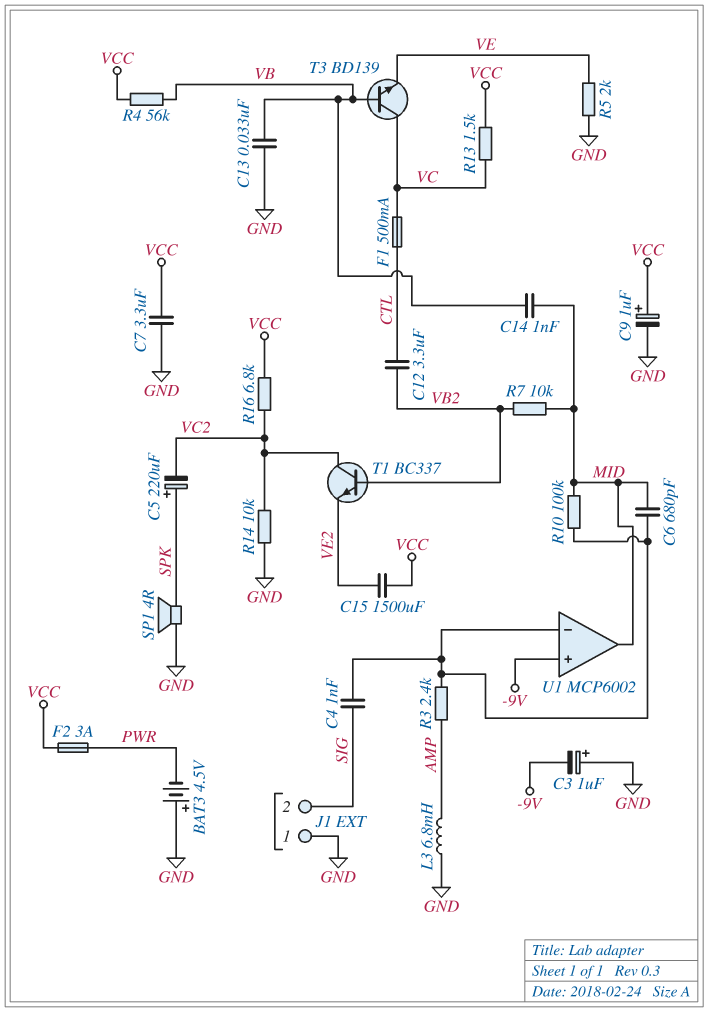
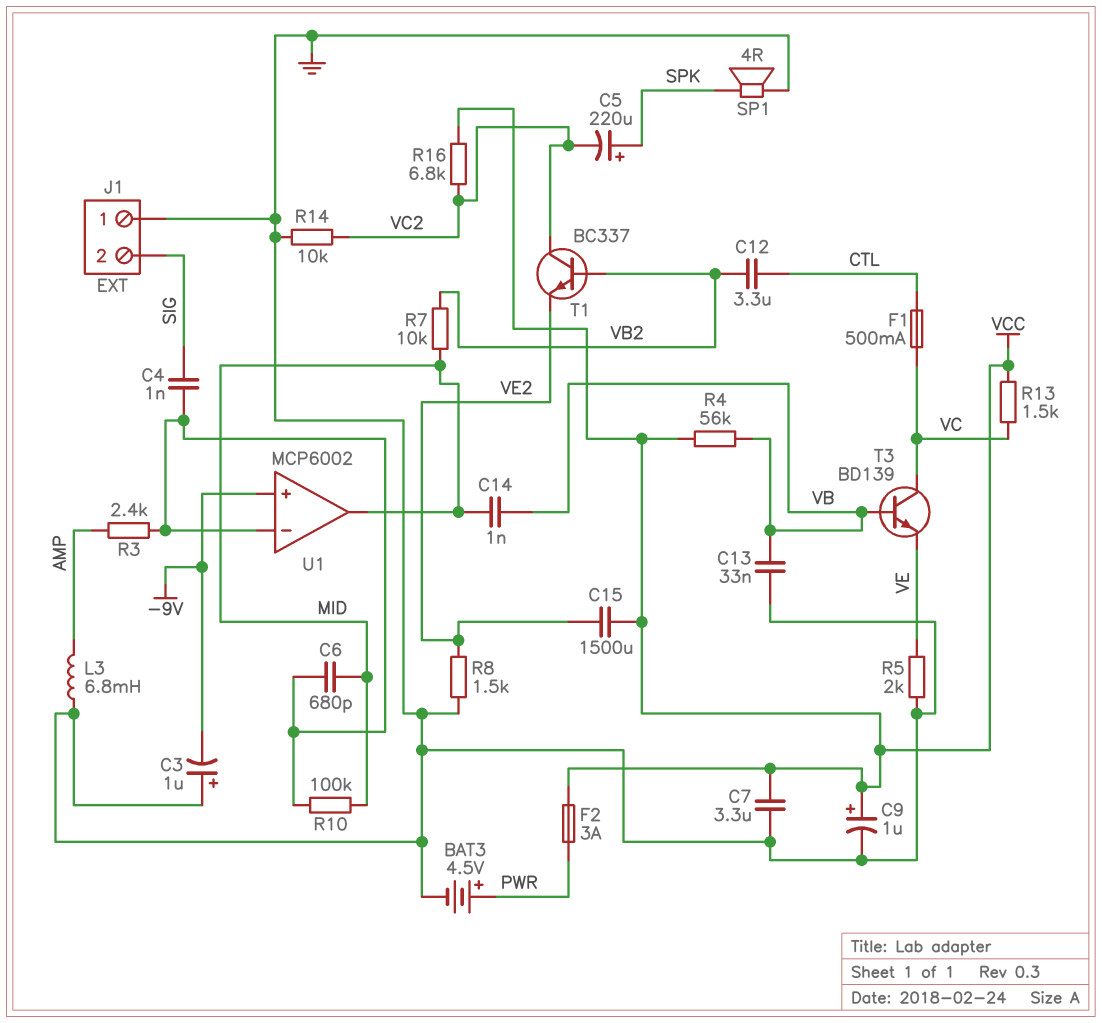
BAT3: 4.5V (plus GND, minus PWR) -> 4.5V (plus PWR, minus GND)
R8: none -> 1.5k (GND, VE2)

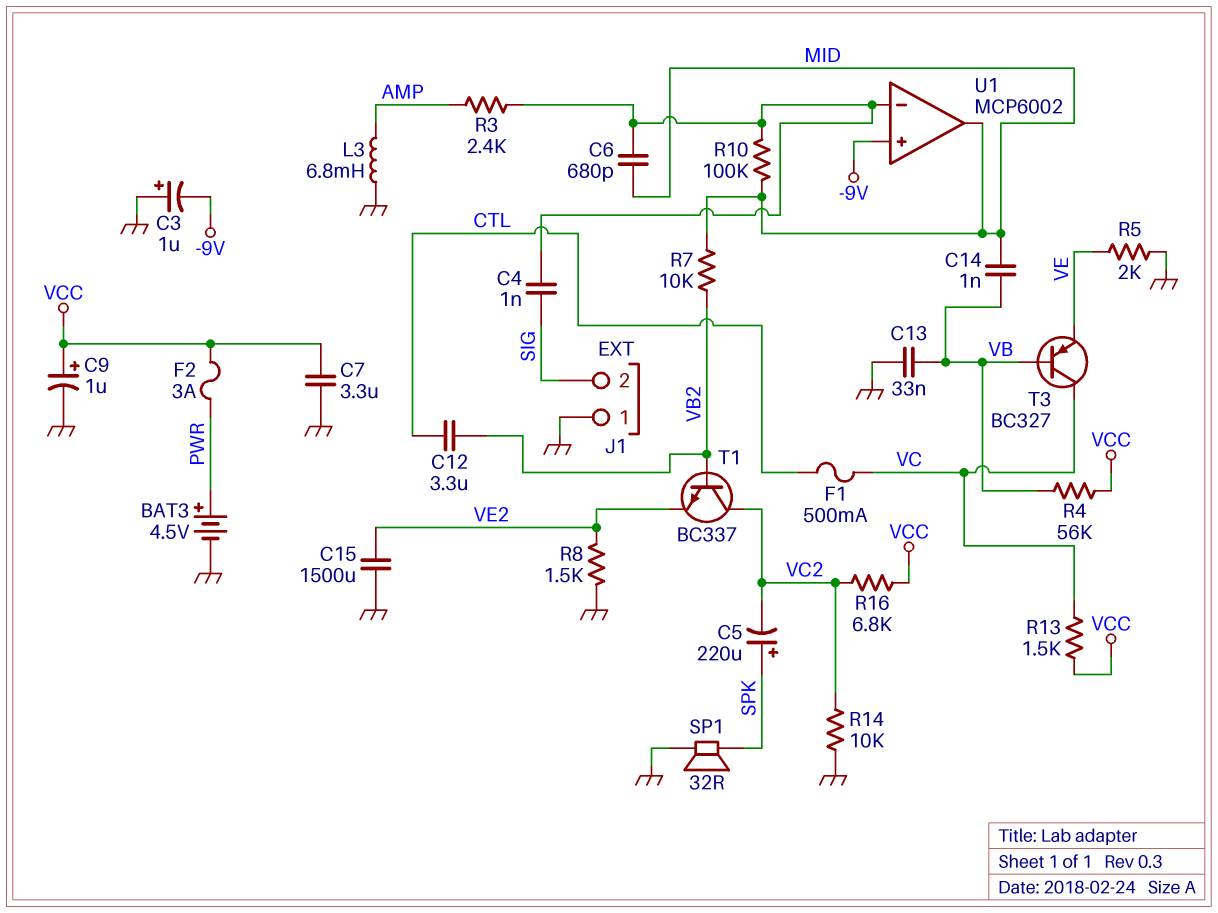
C15: 1500uF (VCC, VE2) -> 1500uF (GND, VE2)
SP1: speaker 4R (GND, SPK) -> speaker 32R (GND, SPK)
T3: NPN BD139 (B VB, C VC, E VE) -> PNP BC327 (B VB, C VC, E VE)

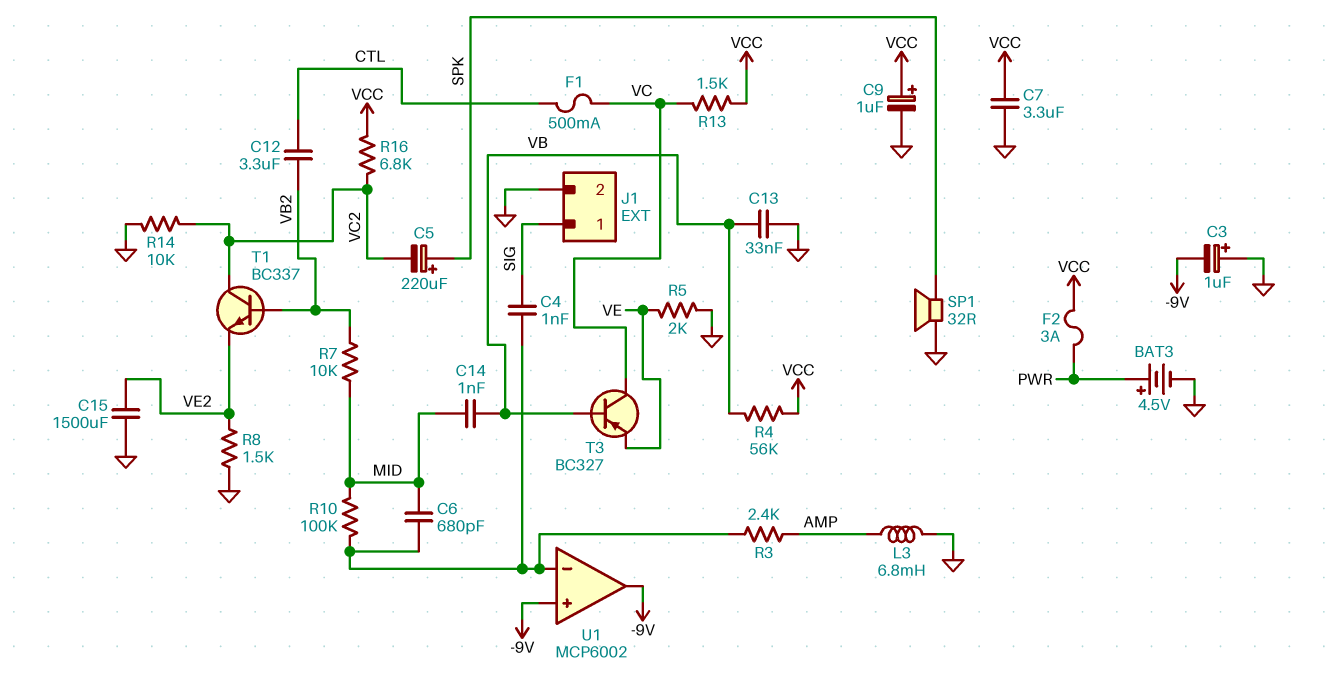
J1 pin 1: GND -> SIG
J1 pin 2: SIG -> GND
U1 pin out: MID -> -9V

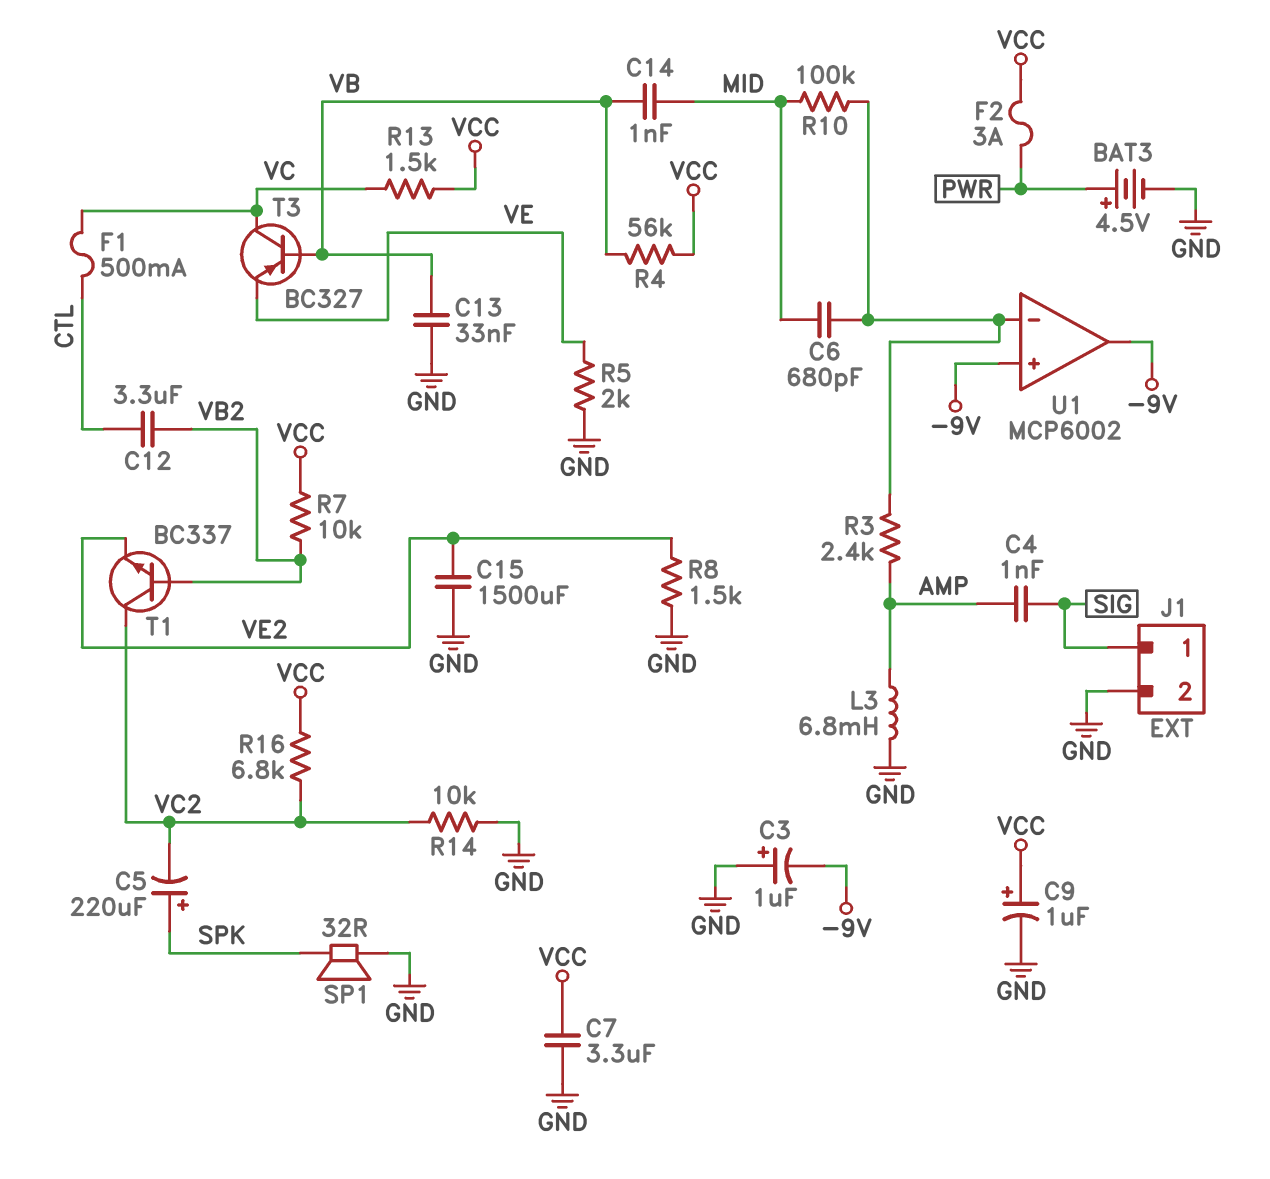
C4: 1nF (SIG, U1/in-) -> 1nF (AMP, SIG)
R7: 10k (MID, VB2) -> 10k (VB2, VCC)

